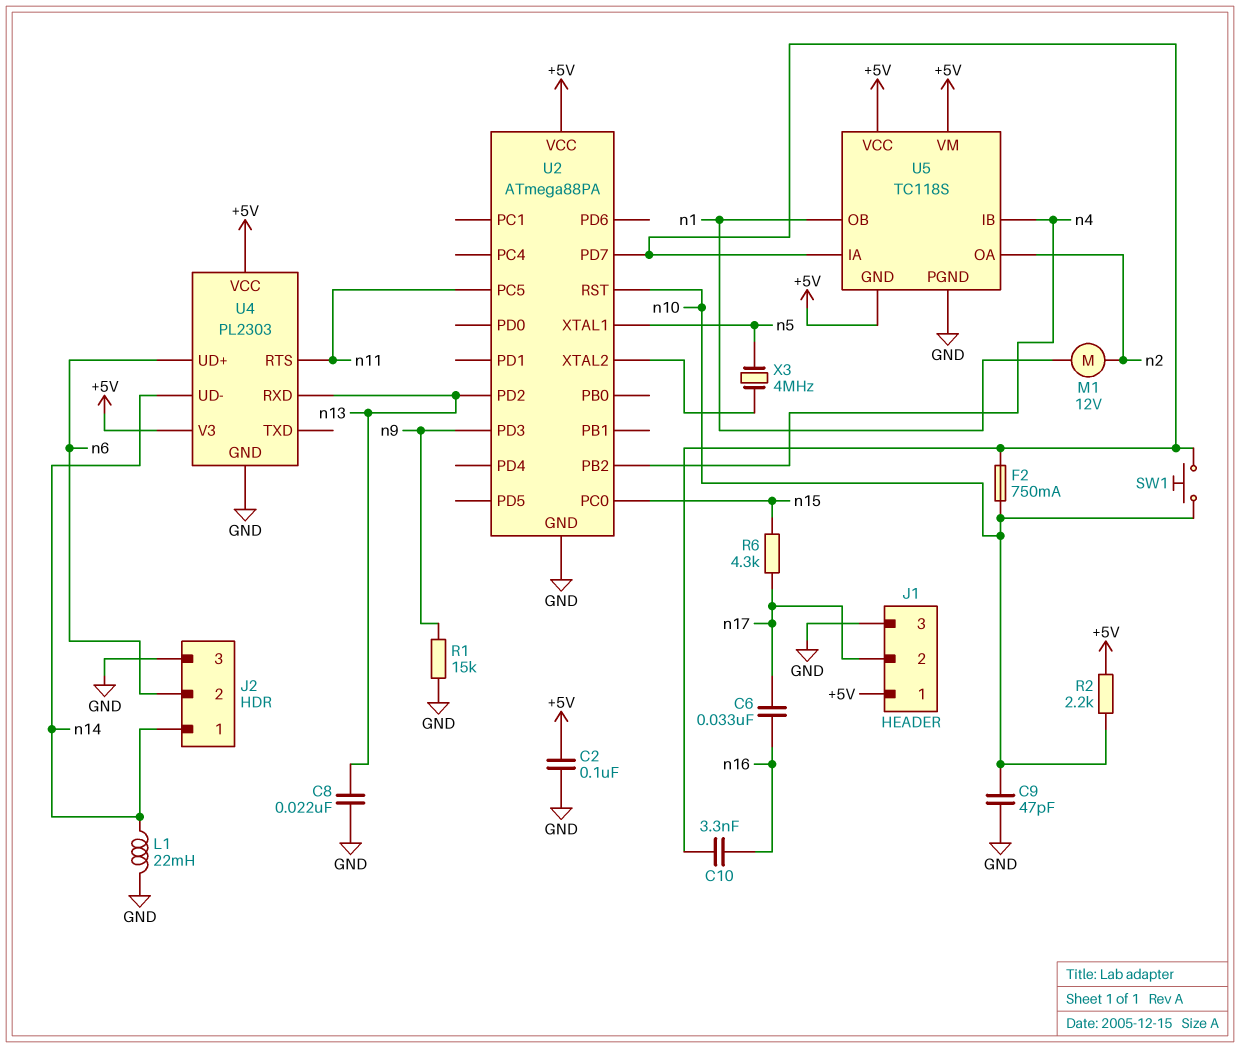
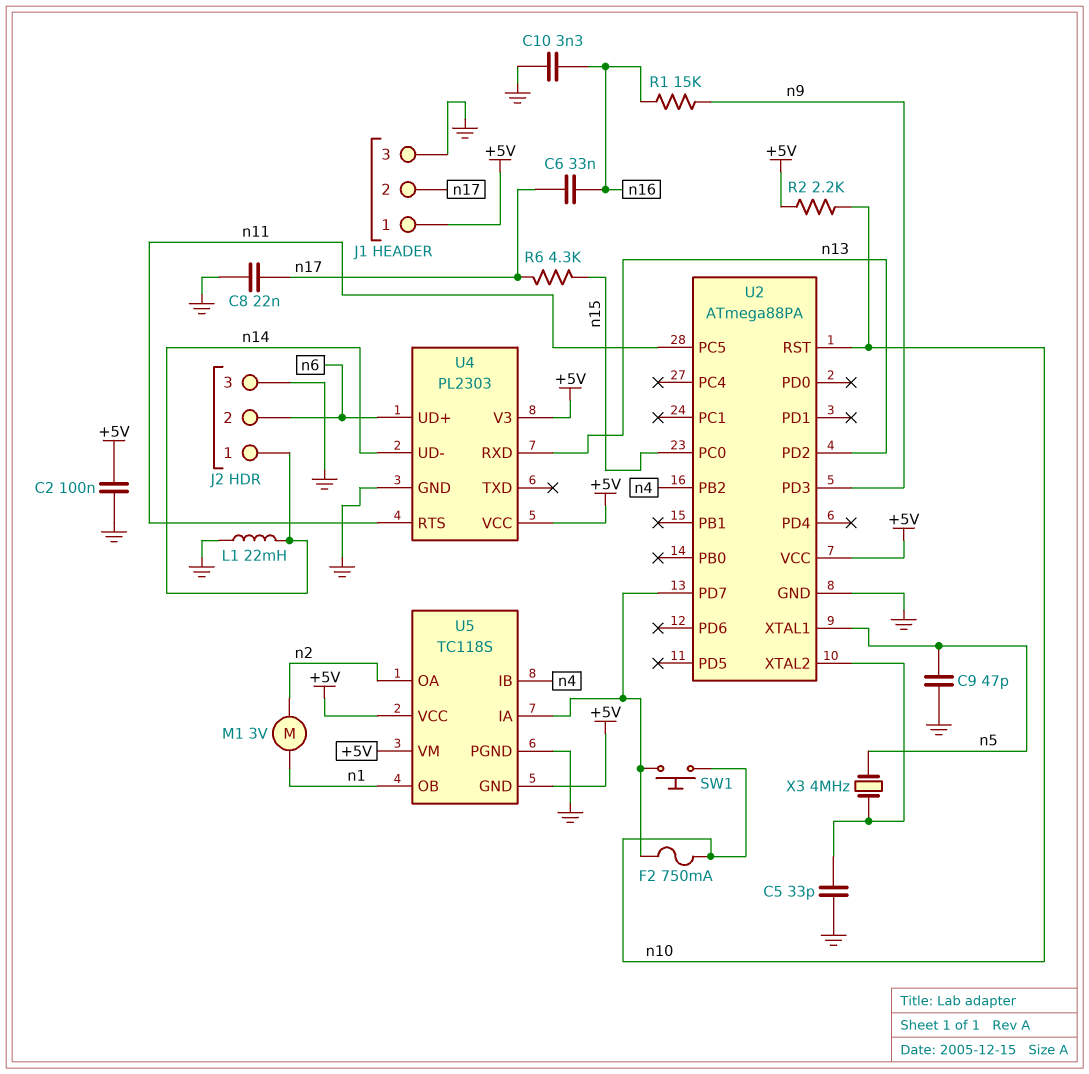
C5: none -> 33pF (GND, U2/XTAL2)
C8: 22nF (GND, n13) -> 22nF (GND, n17)
C9: 47pF (GND, n10) -> 47pF (GND, n5)
C10: 3.3nF (U2/PD7, n16) -> 3.3nF (GND, n16)
M1: motor 12V (n1, n2) -> motor 3V (n1, n2)
R1: 15k (GND, n9) -> 15k (n9, n16)

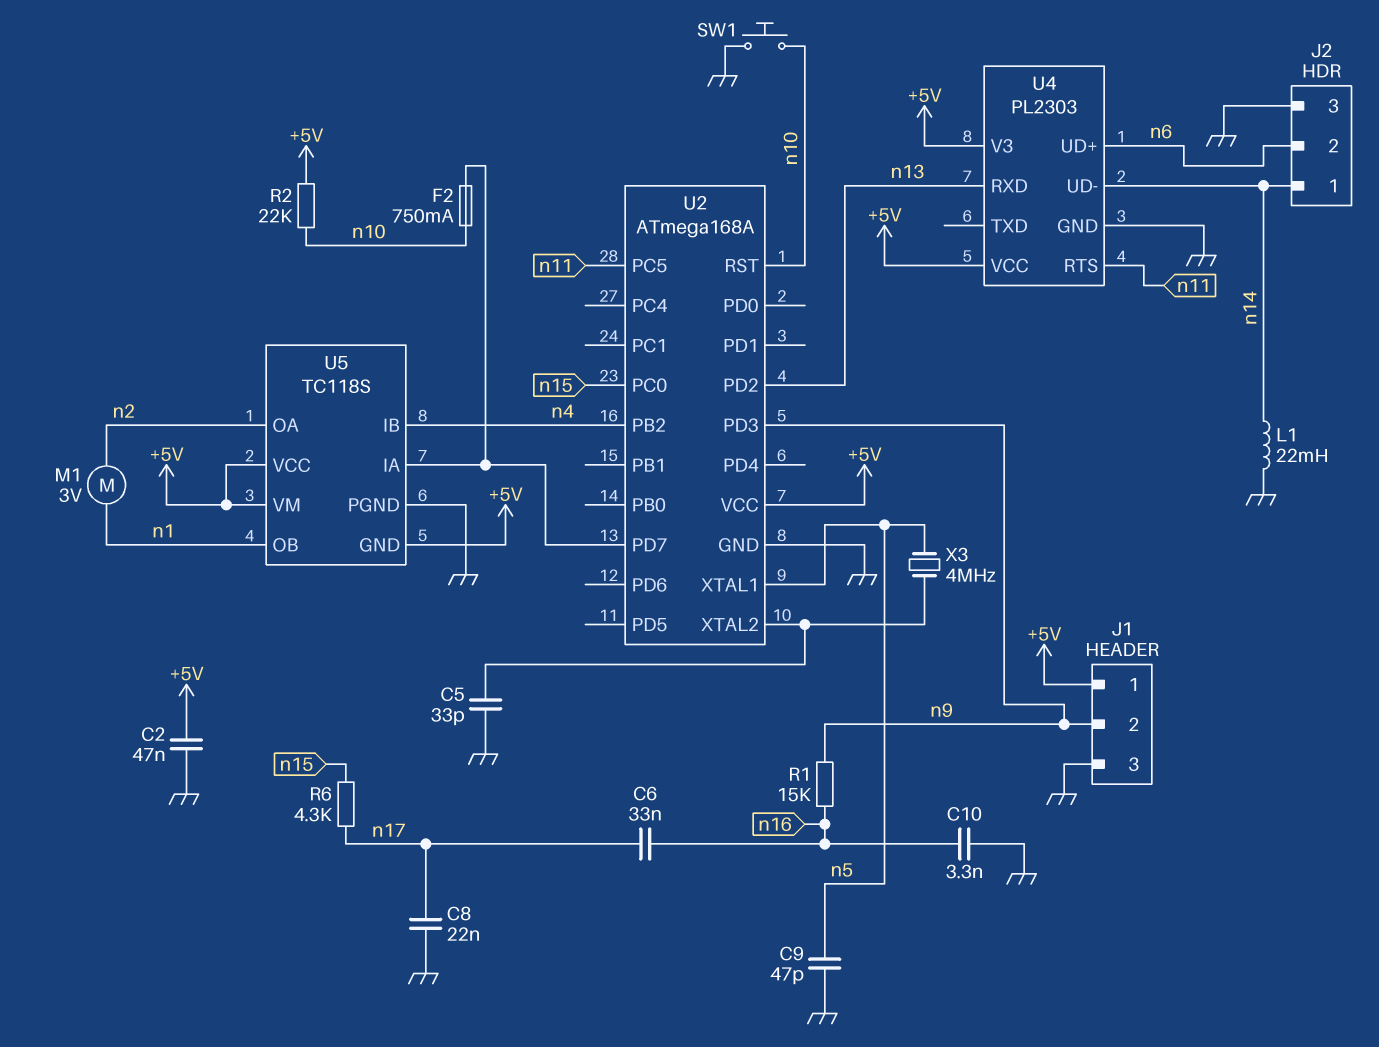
C2: 100nF (+5V, GND) -> 47nF (+5V, GND)
J1 pin 2: n17 -> n9
R2: 2.2k (+5V, n10) -> 22k (+5V, n10)
SW1: button (U2/PD7, n10) -> button (GND, n10)
U2: ATmega88PA -> ATmega168A

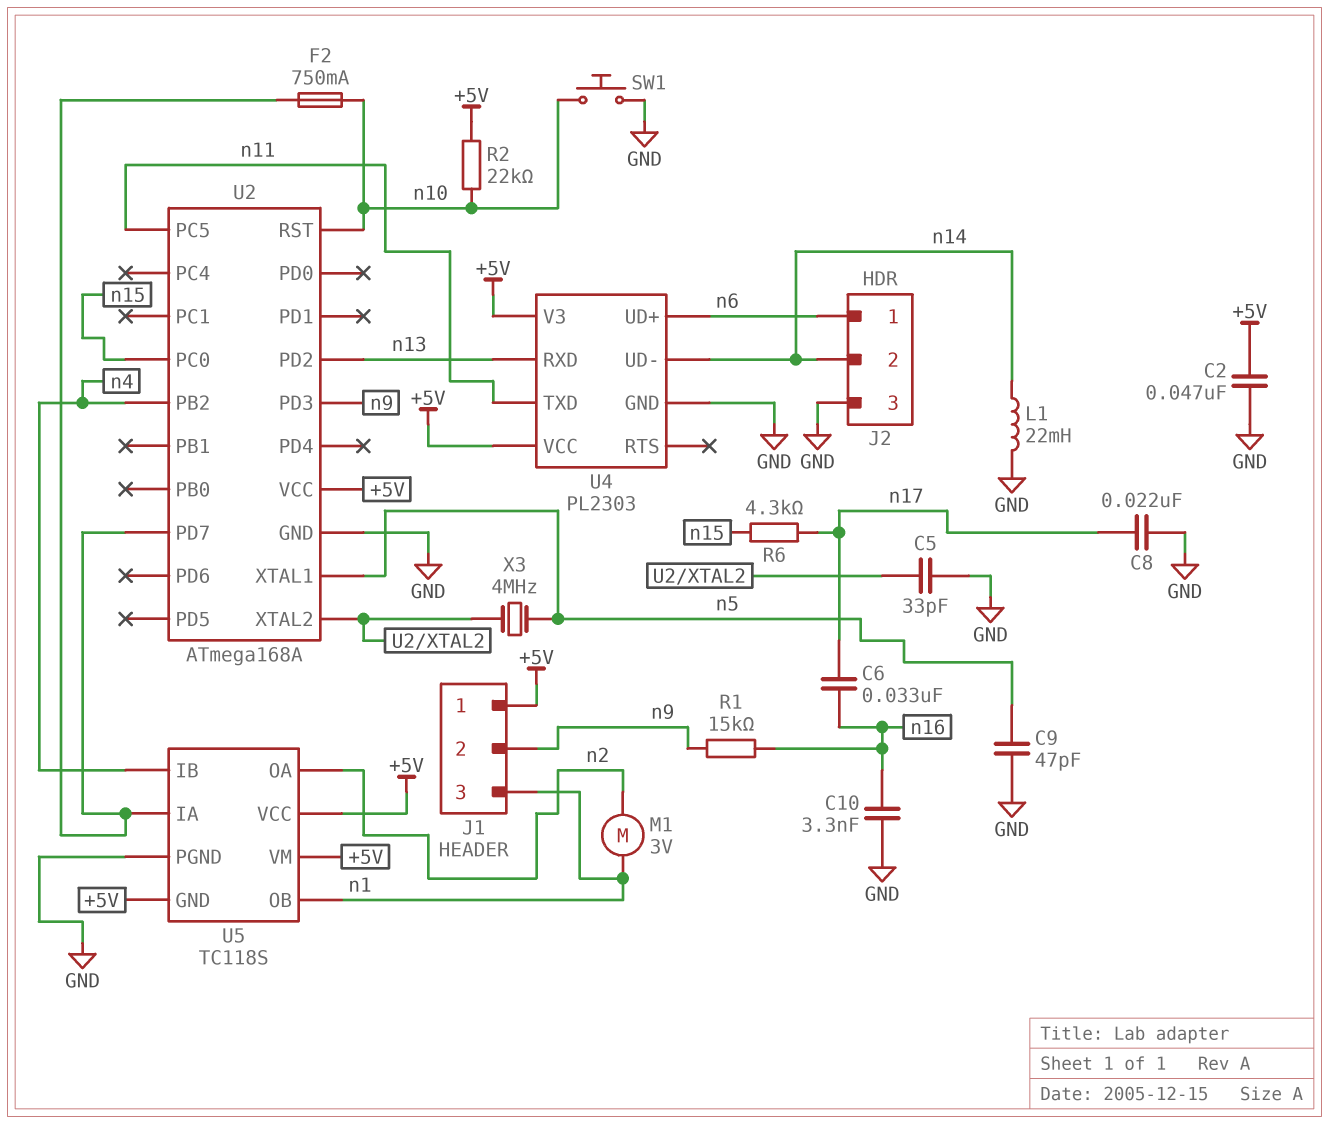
J1 pin 3: GND -> n1
J2 pin 1: n14 -> n6
J2 pin 2: n6 -> n14
U4 pin RTS: n11 -> none
U4 pin TXD: none -> n11

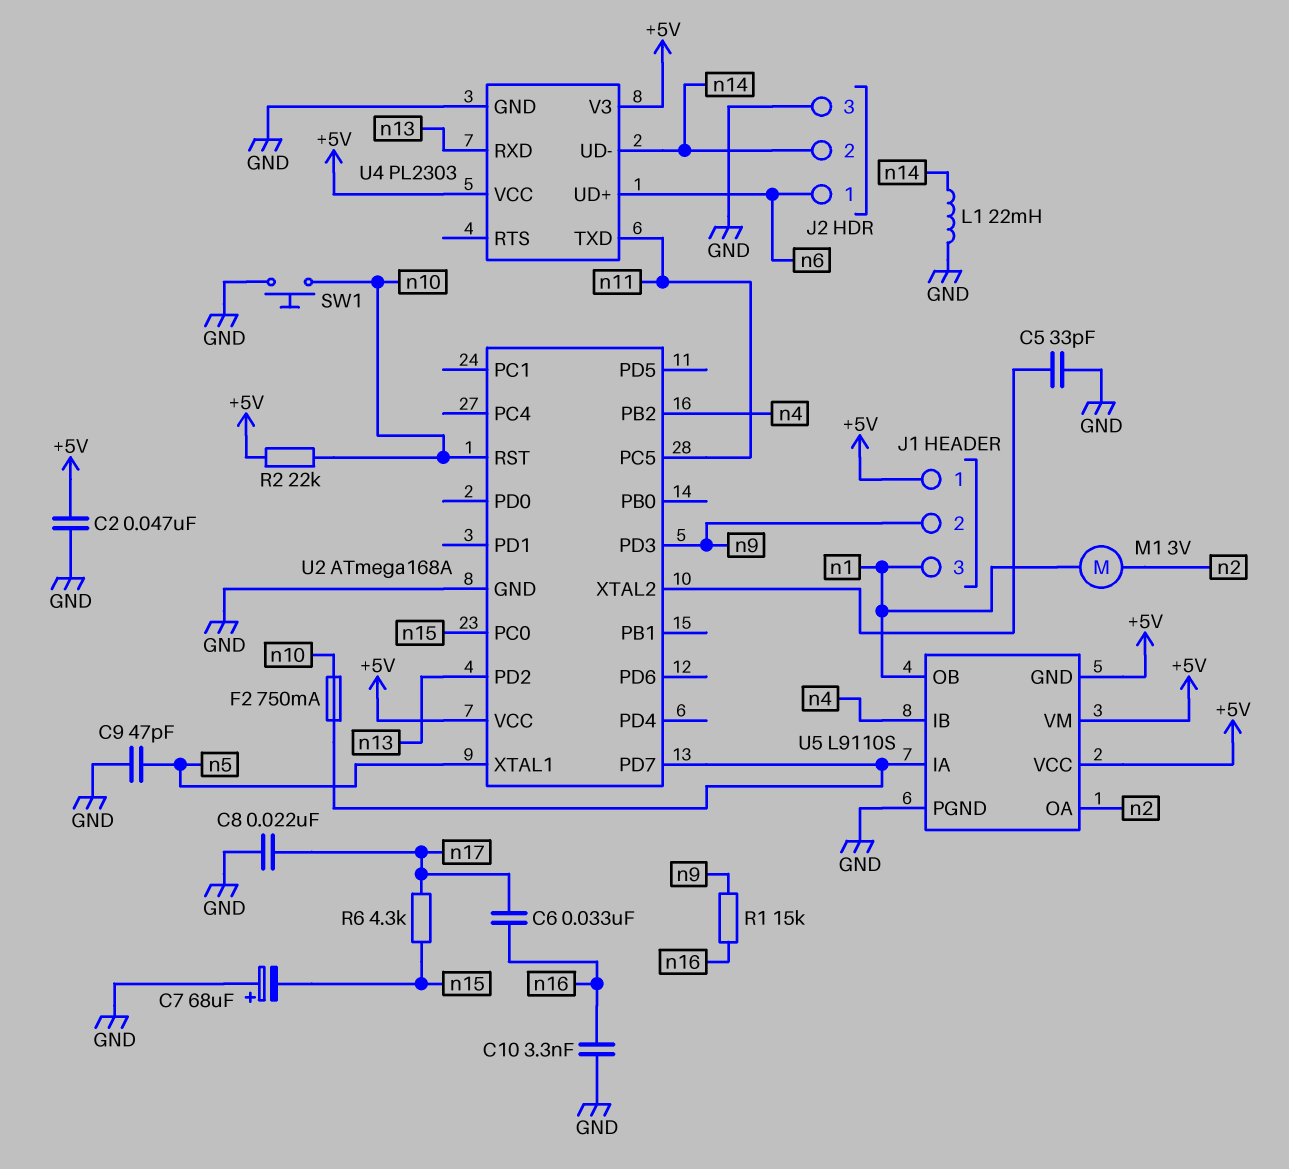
C7: none -> 68uF (plus GND, minus n15)
U5: TC118S -> L9110S
X3: 4MHz (U2/XTAL2, n5) -> none

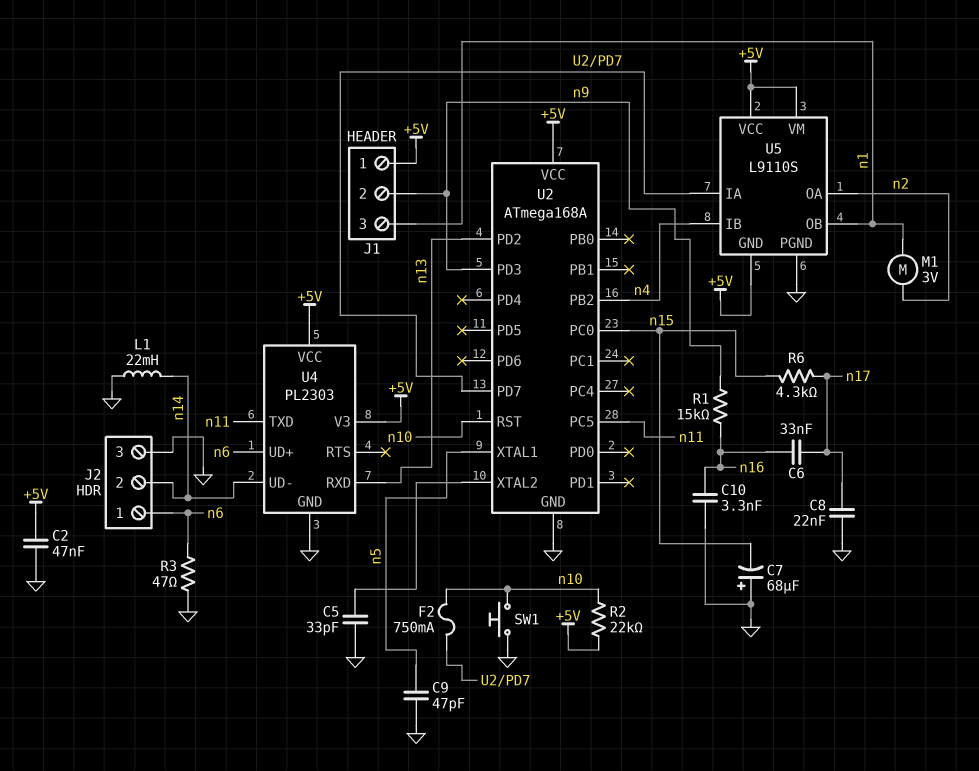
R3: none -> 47 (GND, n6)

